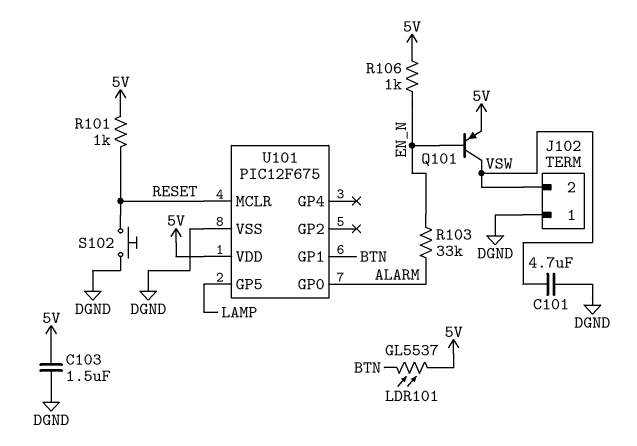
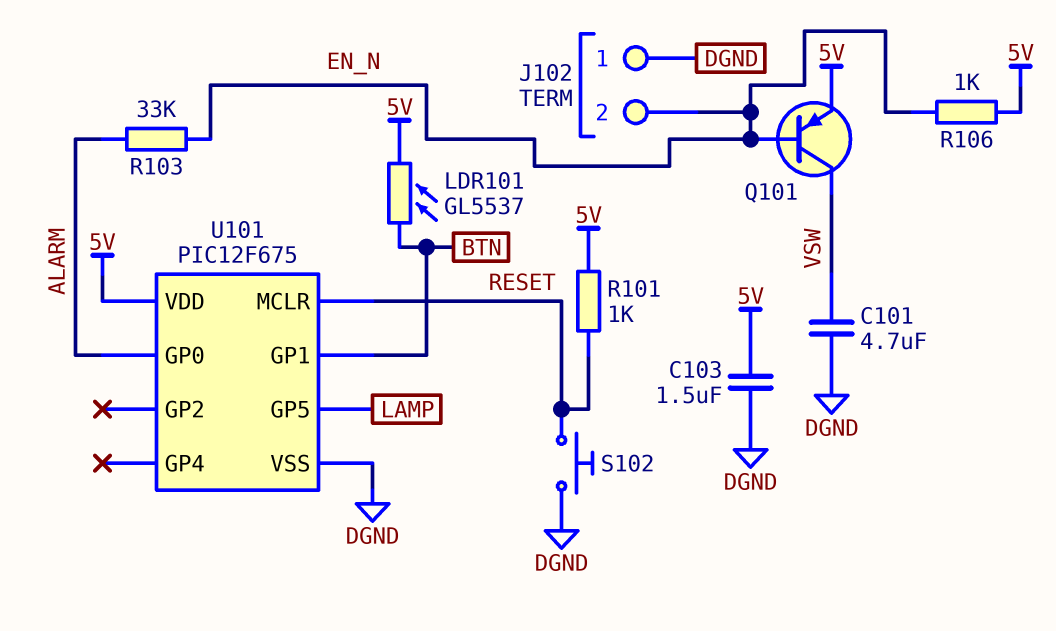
J102 pin 2: VSW -> EN_N

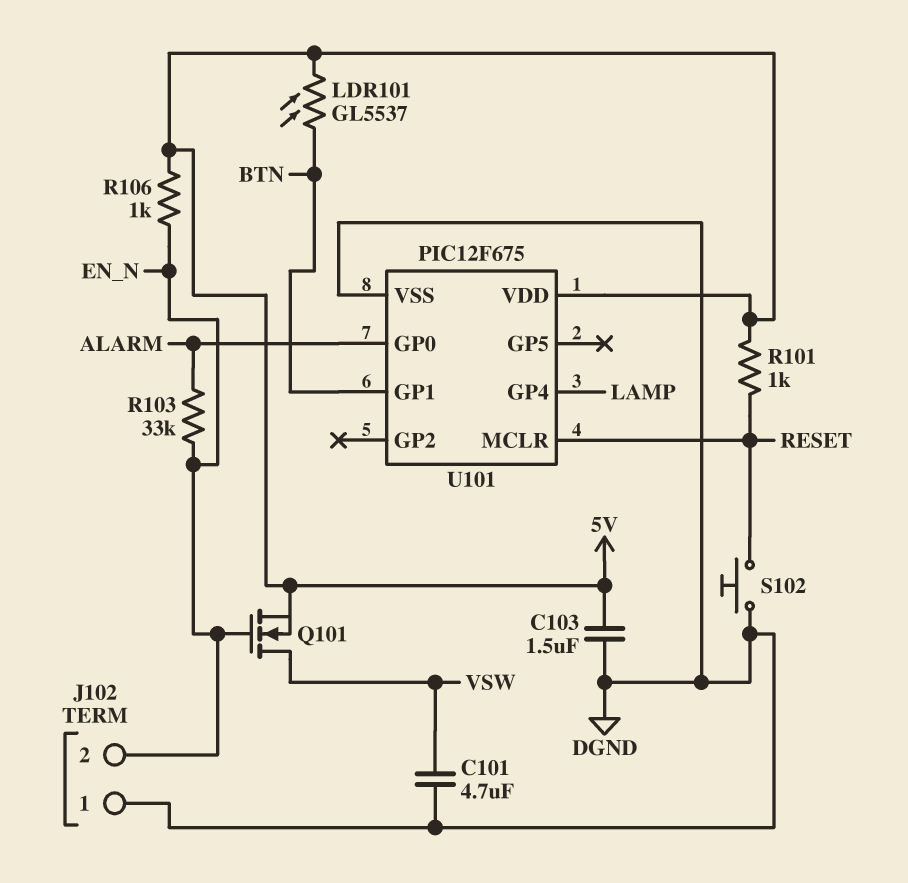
Q101: PNP (B EN_N, C VSW, E 5V) -> NMOS (G EN_N, D VSW, S 5V)
U101 pin GP4: none -> LAMP
U101 pin GP5: LAMP -> none

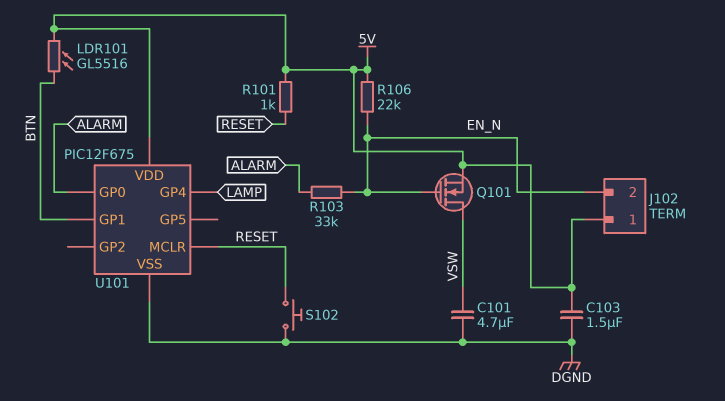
J102 pin 1: DGND -> 5V
LDR101: GL5537 (5V, BTN) -> GL5516 (5V, BTN)
R106: 1k (5V, EN_N) -> 22k (5V, EN_N)

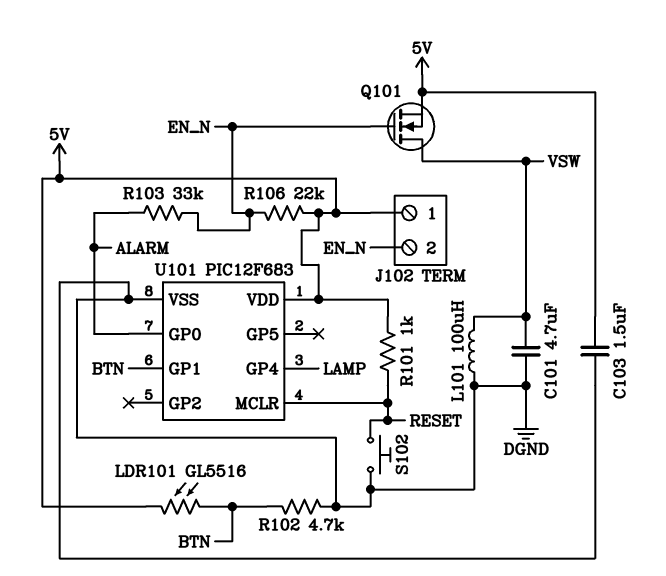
L101: none -> 100uH (DGND, VSW)
R102: none -> 4.7k (BTN, DGND)
U101: PIC12F675 -> PIC12F683

